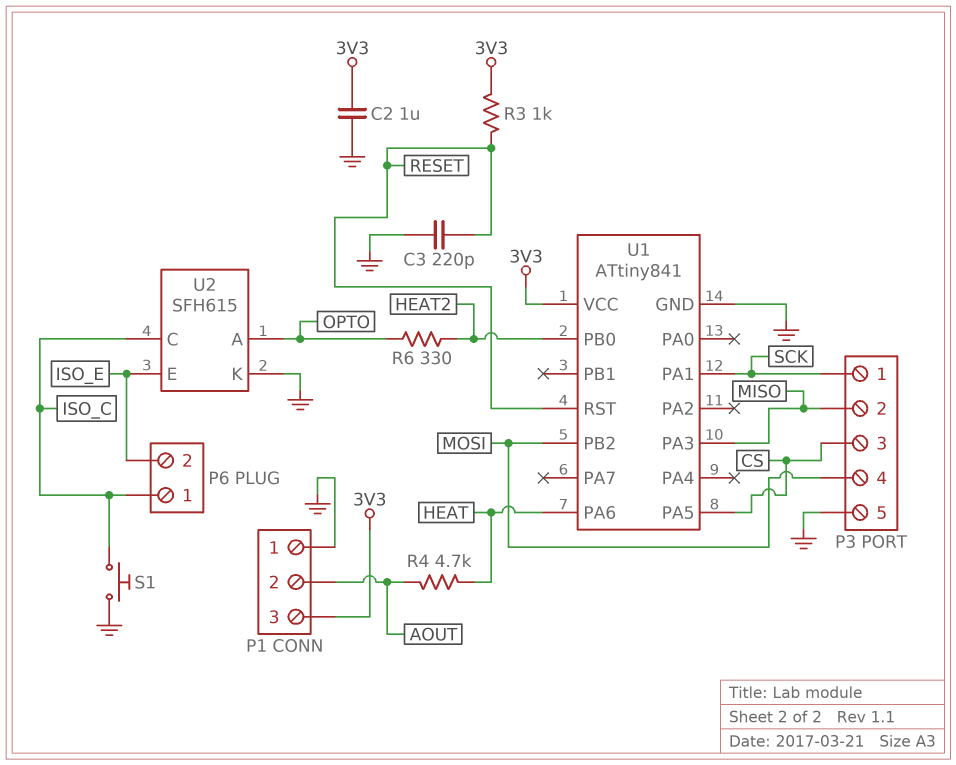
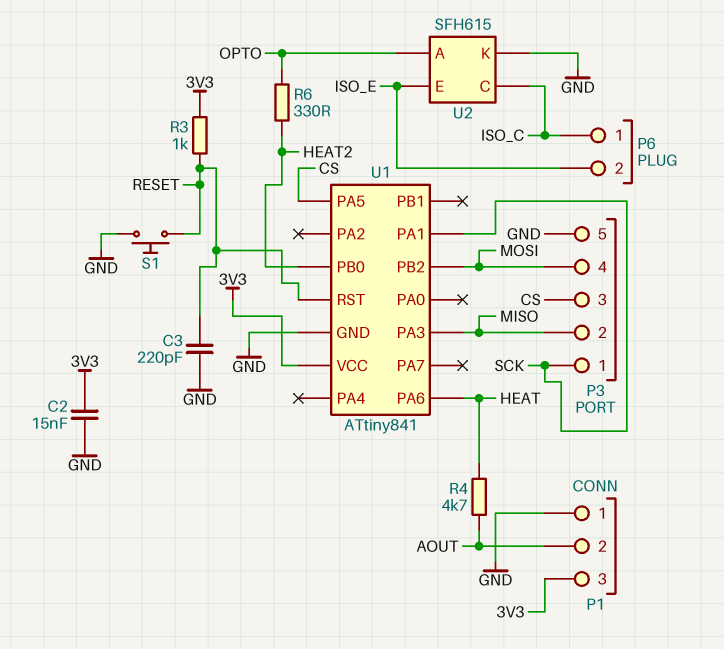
C2: 1uF (3V3, GND) -> 15nF (3V3, GND)
S1: button (GND, ISO_C) -> button (GND, RESET)

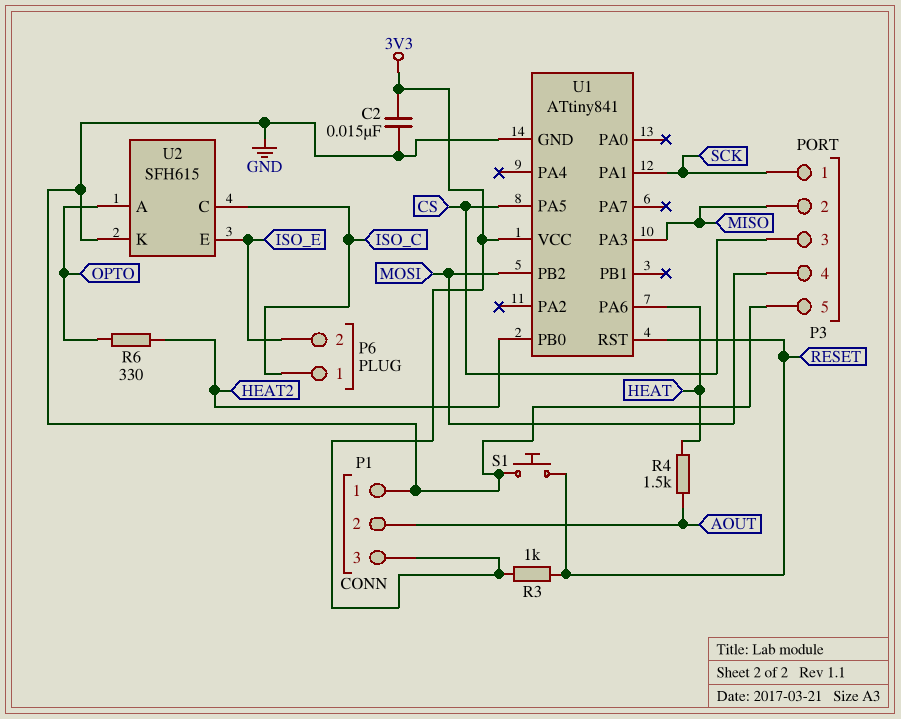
C3: 220pF (GND, RESET) -> none
R4: 4.7k (AOUT, HEAT) -> 1.5k (AOUT, HEAT)

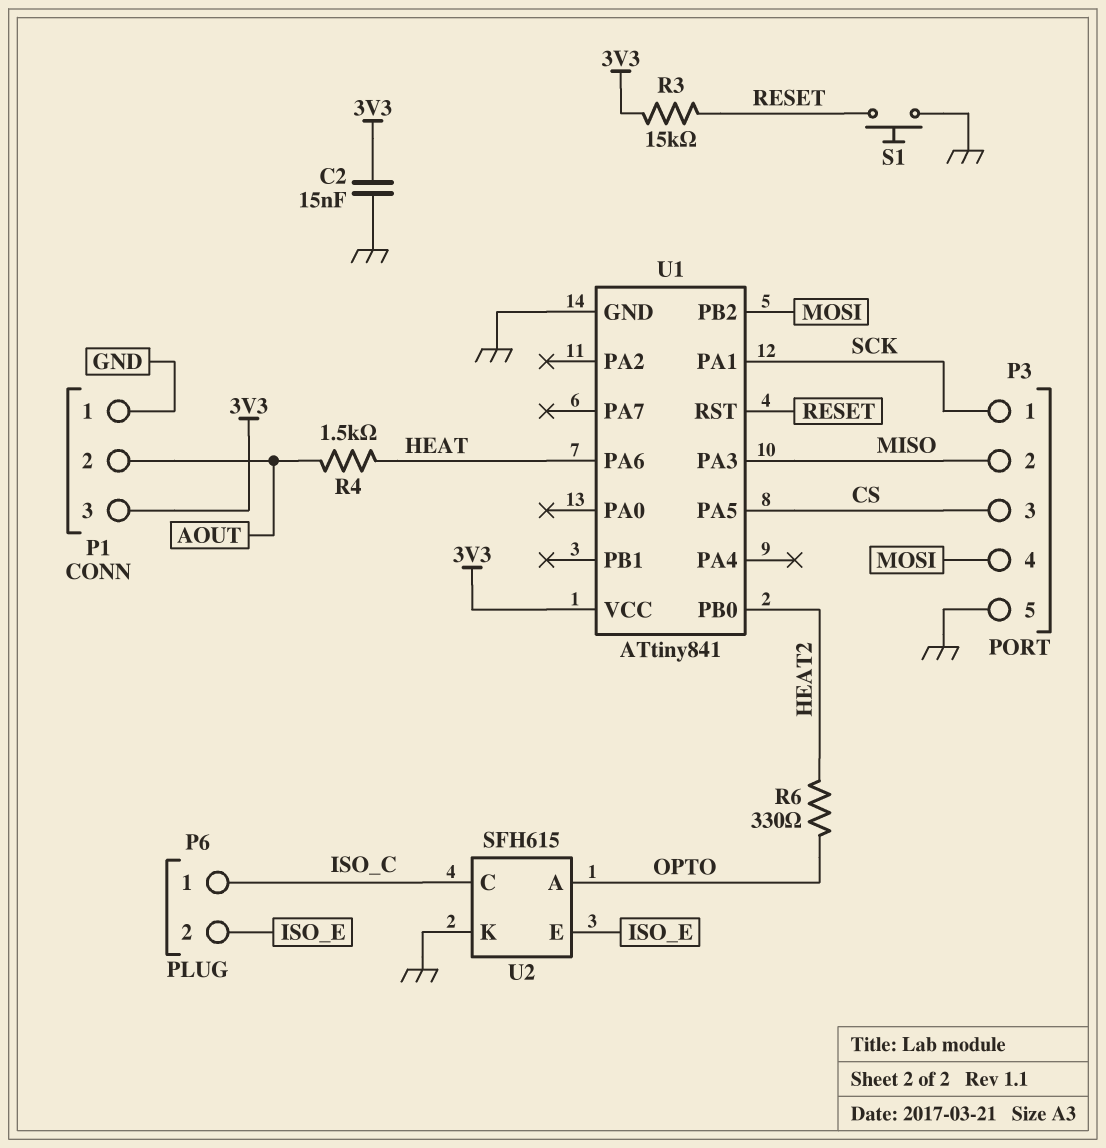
R3: 1k (3V3, RESET) -> 15k (3V3, RESET)

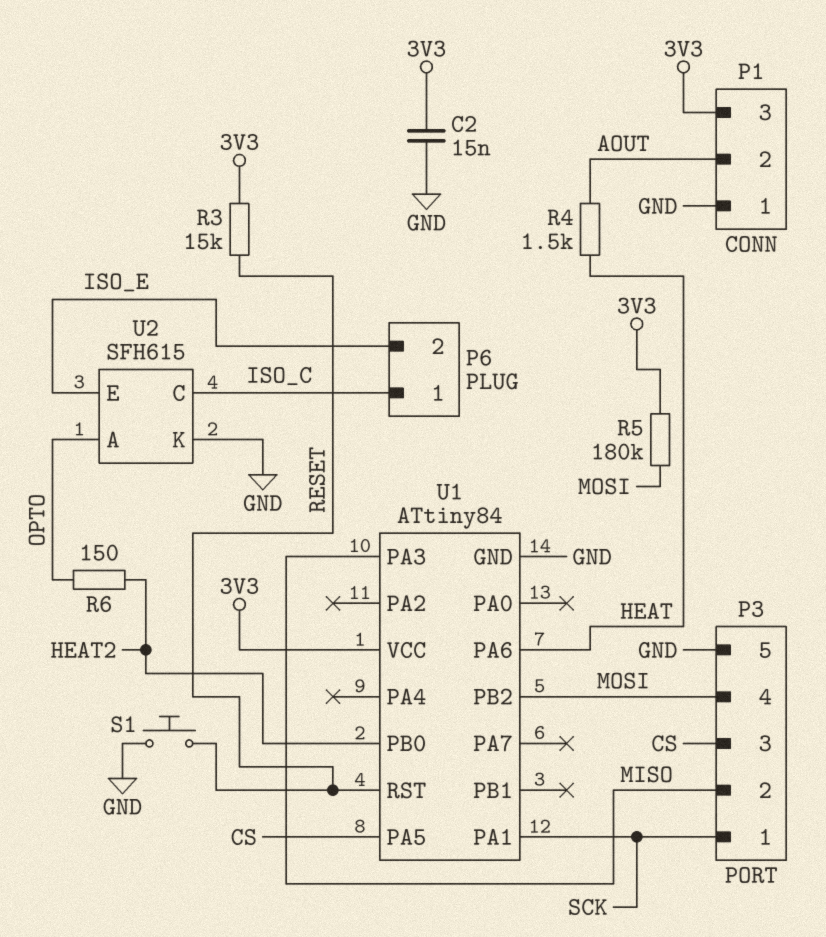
R5: none -> 180k (3V3, MOSI)
R6: 330 (HEAT2, OPTO) -> 150 (HEAT2, OPTO)
U1: ATtiny841 -> ATtiny84

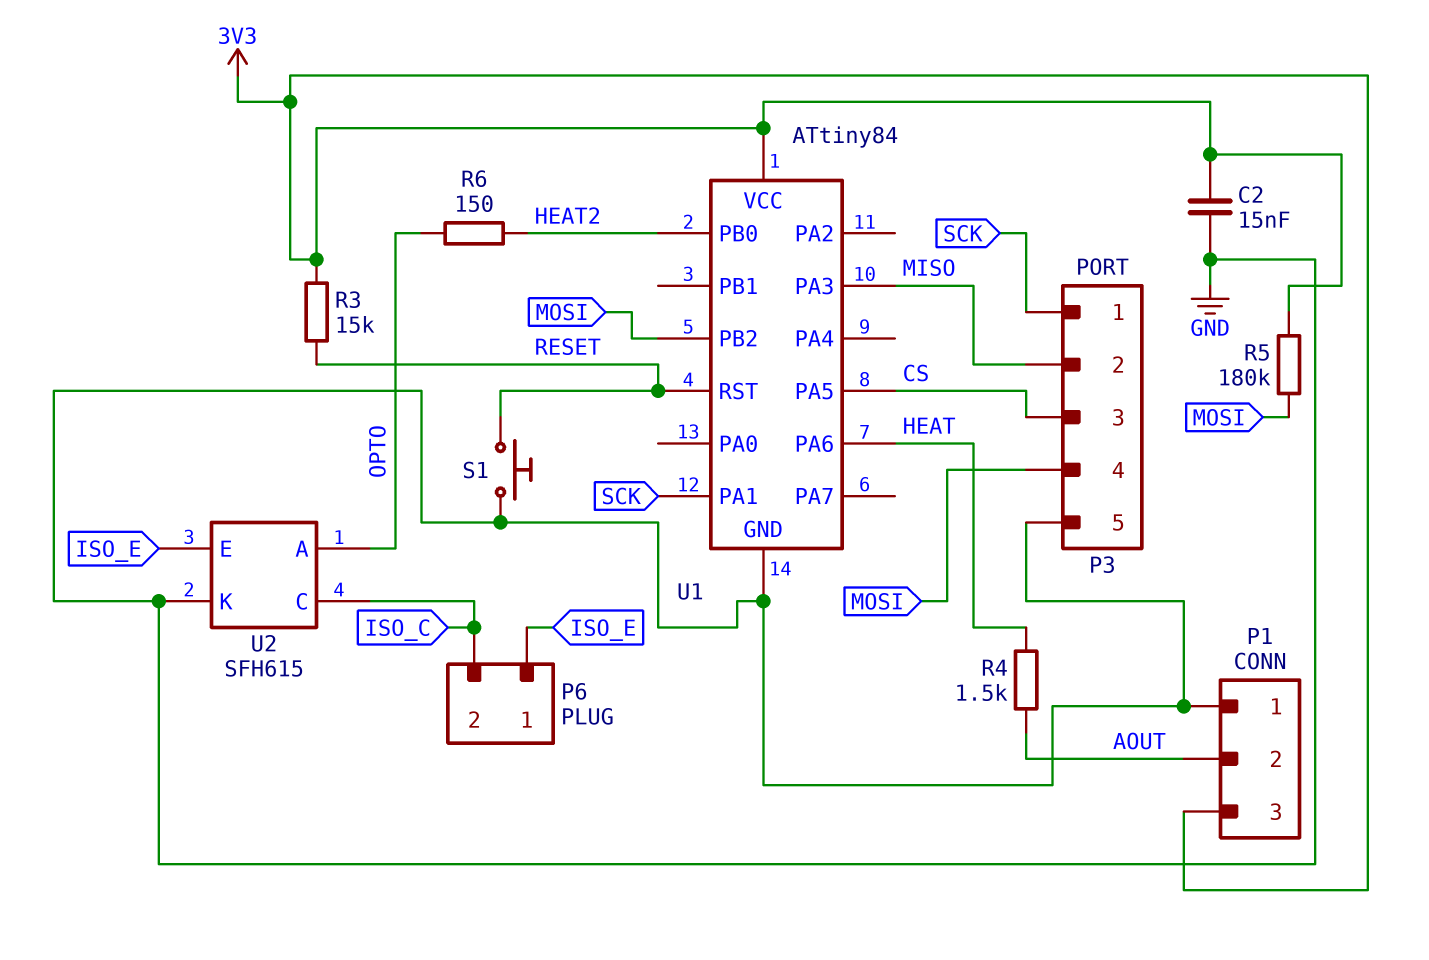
P6 pin 1: ISO_C -> ISO_E
P6 pin 2: ISO_E -> ISO_C

